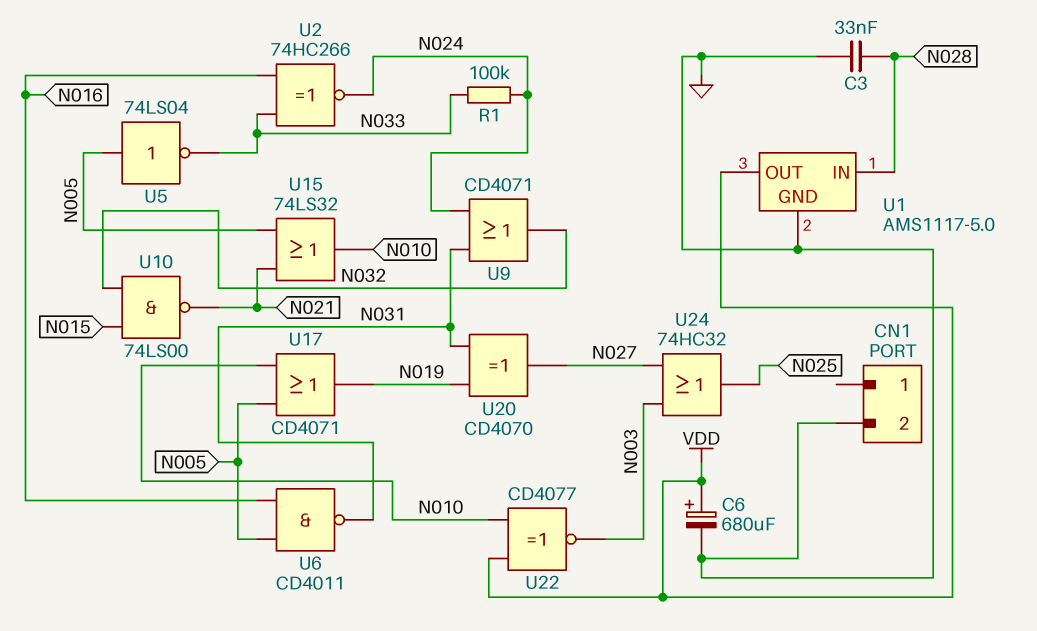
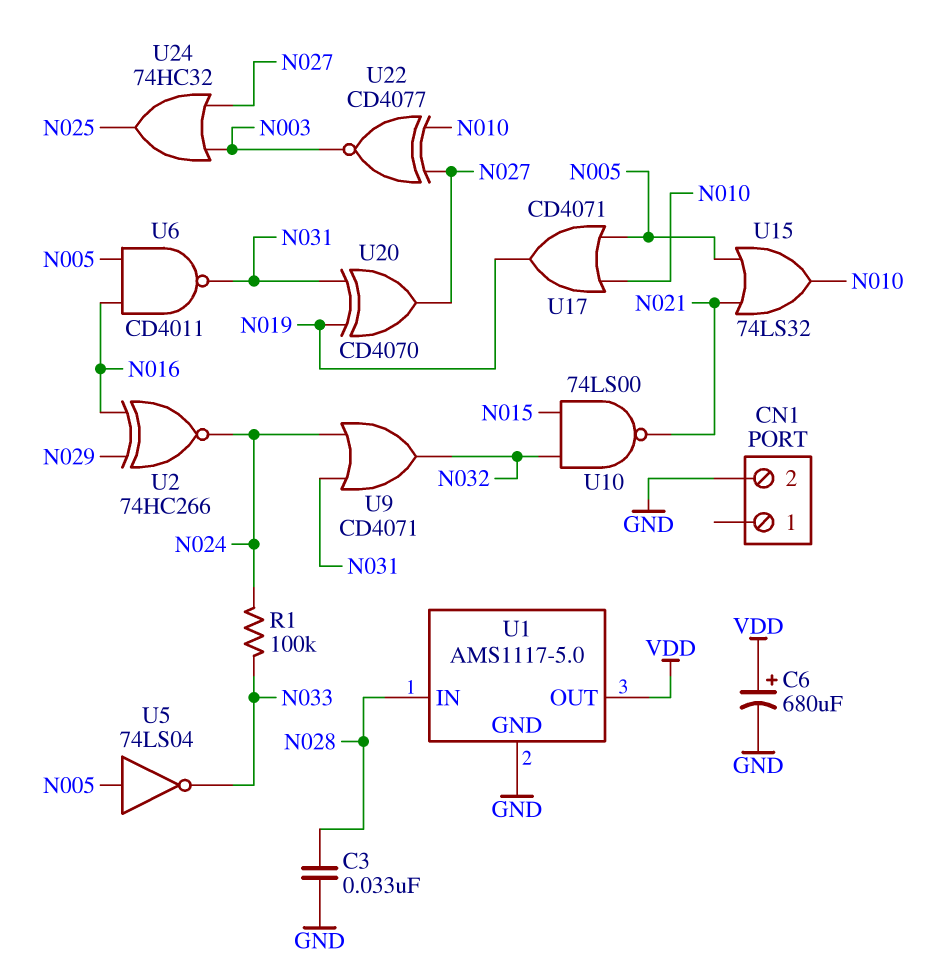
U2: XNOR 74HC266 (in N016, in N033, out N024) -> XNOR 74HC266 (in N016, in N029, out N024)
U22: XNOR CD4077 (in N010, in VDD, out N003) -> XNOR CD4077 (in N010, in N027, out N003)

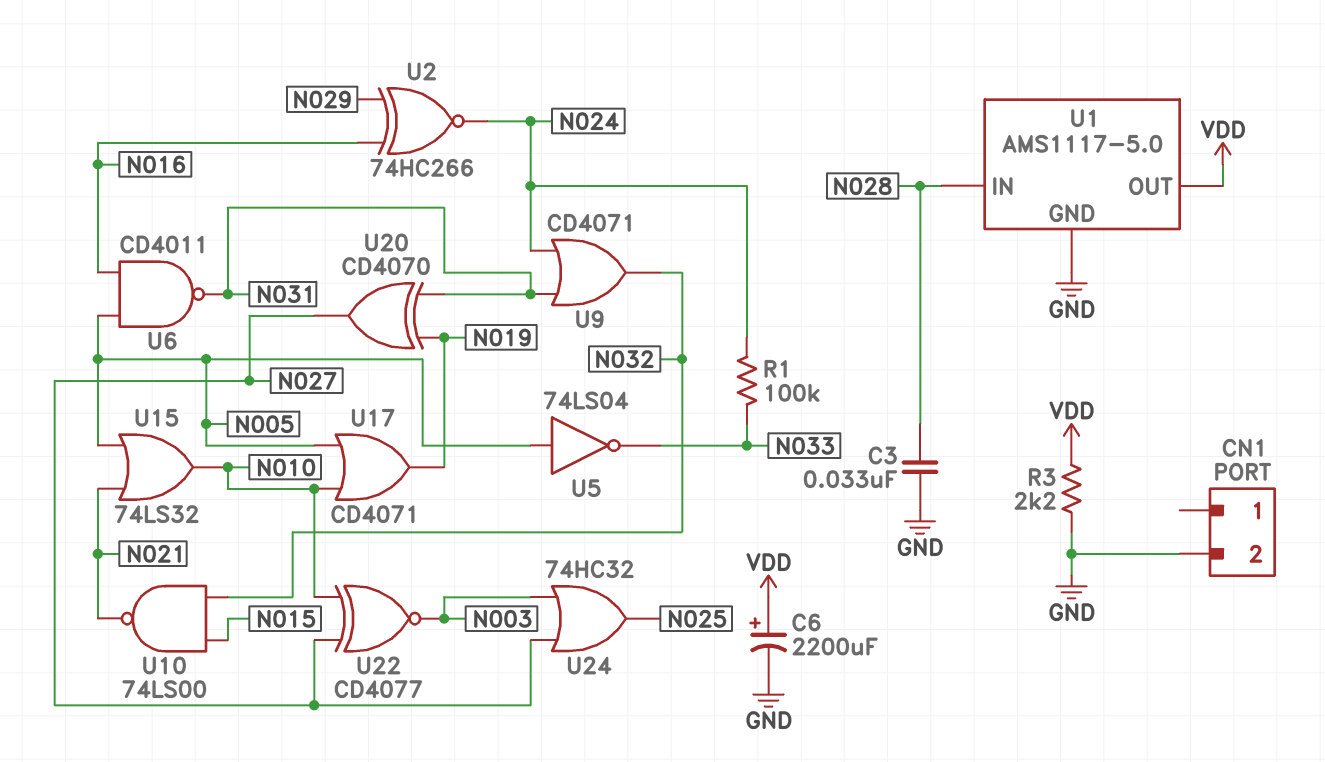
C6: 680uF (plus VDD, minus GND) -> 2200uF (plus VDD, minus GND)
R3: none -> 2.2k (GND, VDD)

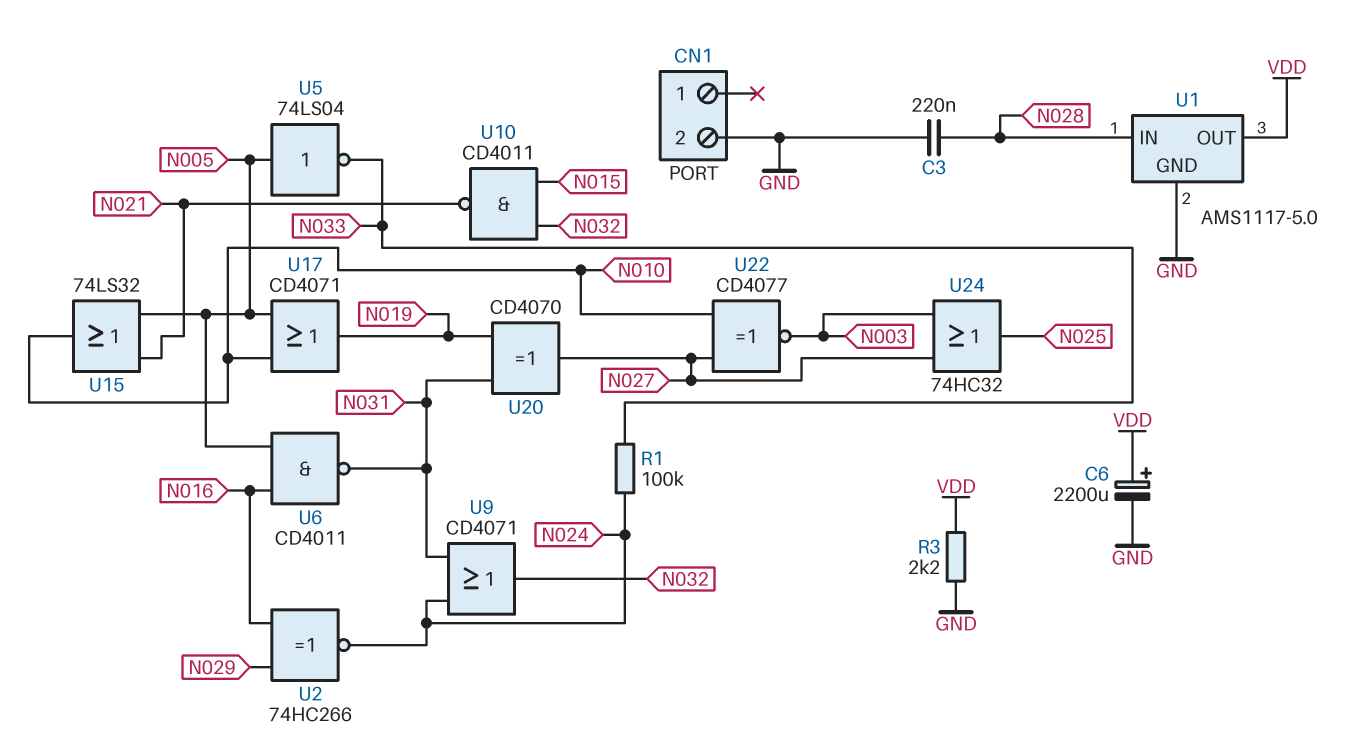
C3: 33nF (GND, N028) -> 220nF (GND, N028)
U10: NAND 74LS00 (in N015, in N032, out N021) -> NAND CD4011 (in N015, in N032, out N021)

